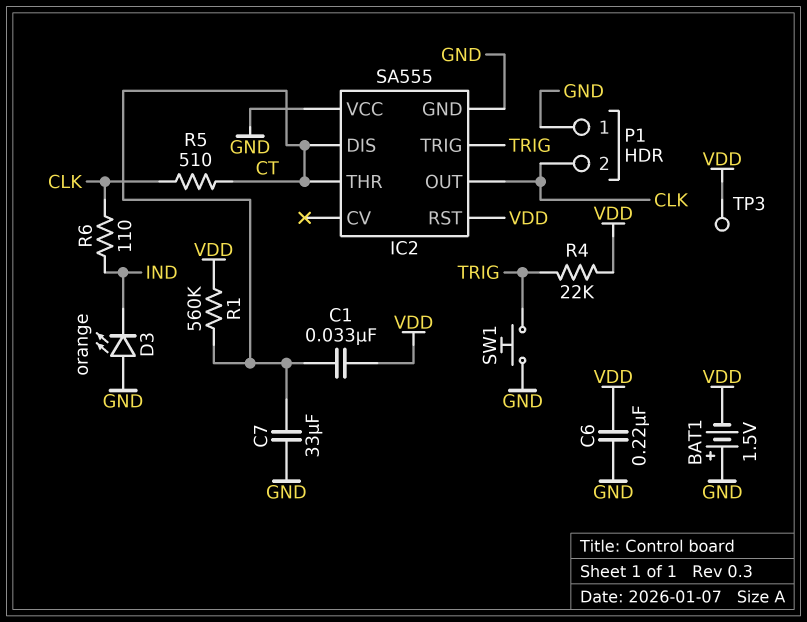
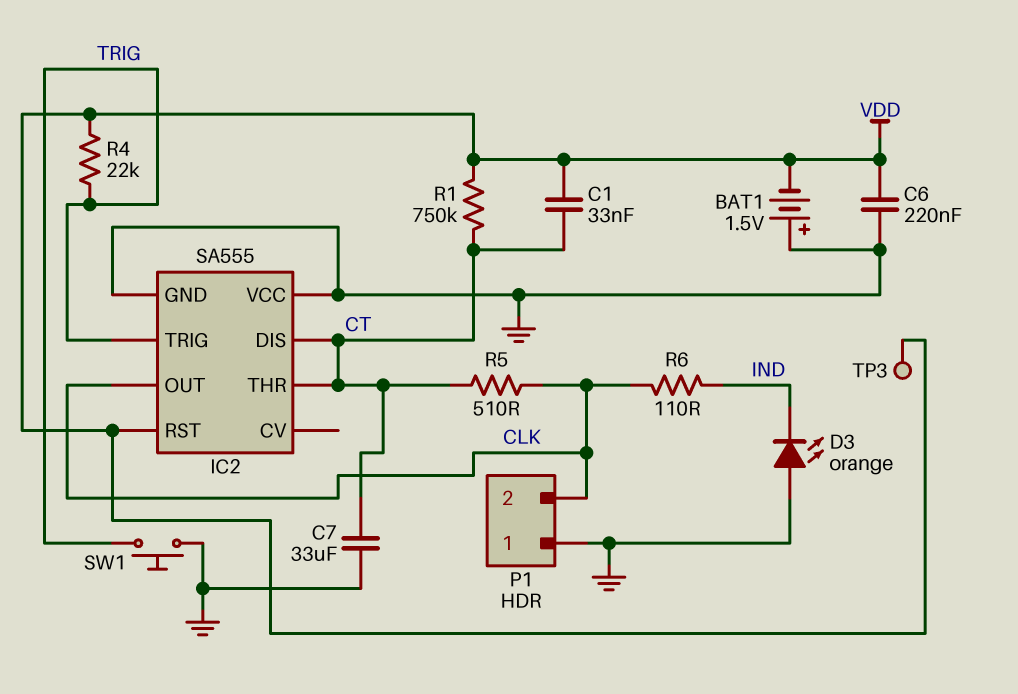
R1: 560k (CT, VDD) -> 750k (CT, VDD)

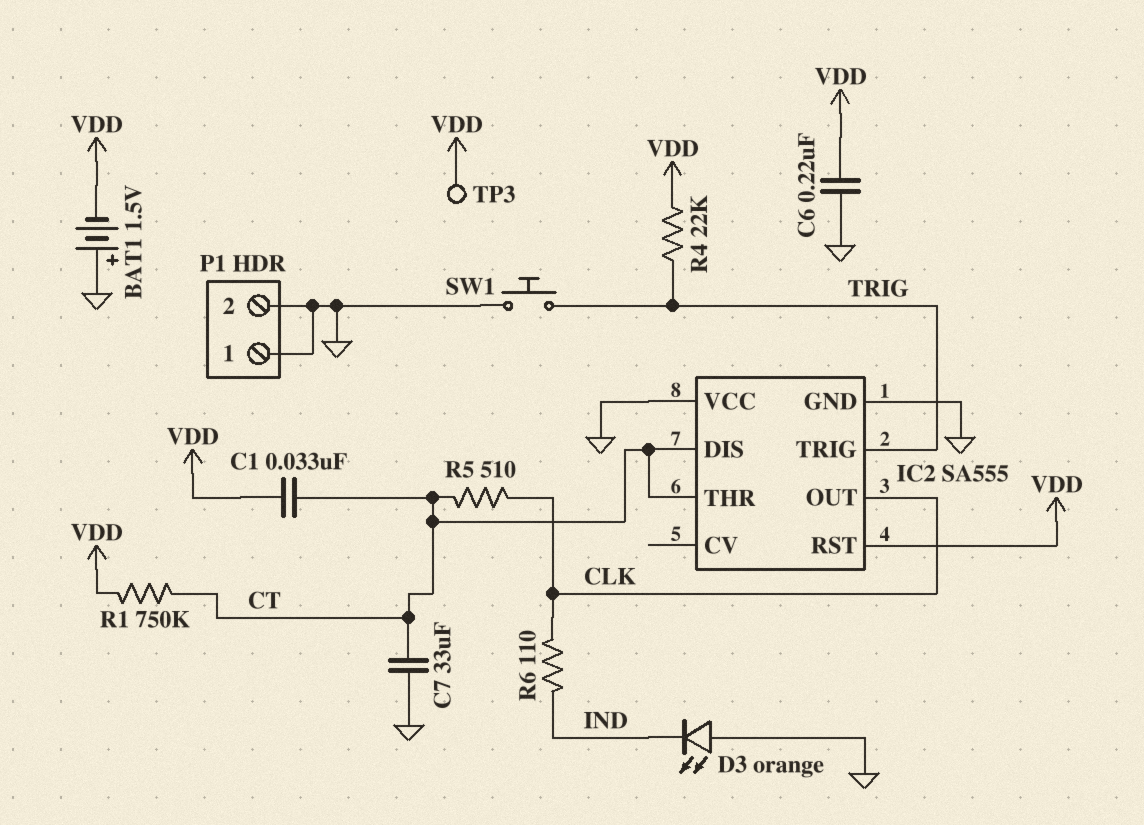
P1 pin 2: CLK -> GND

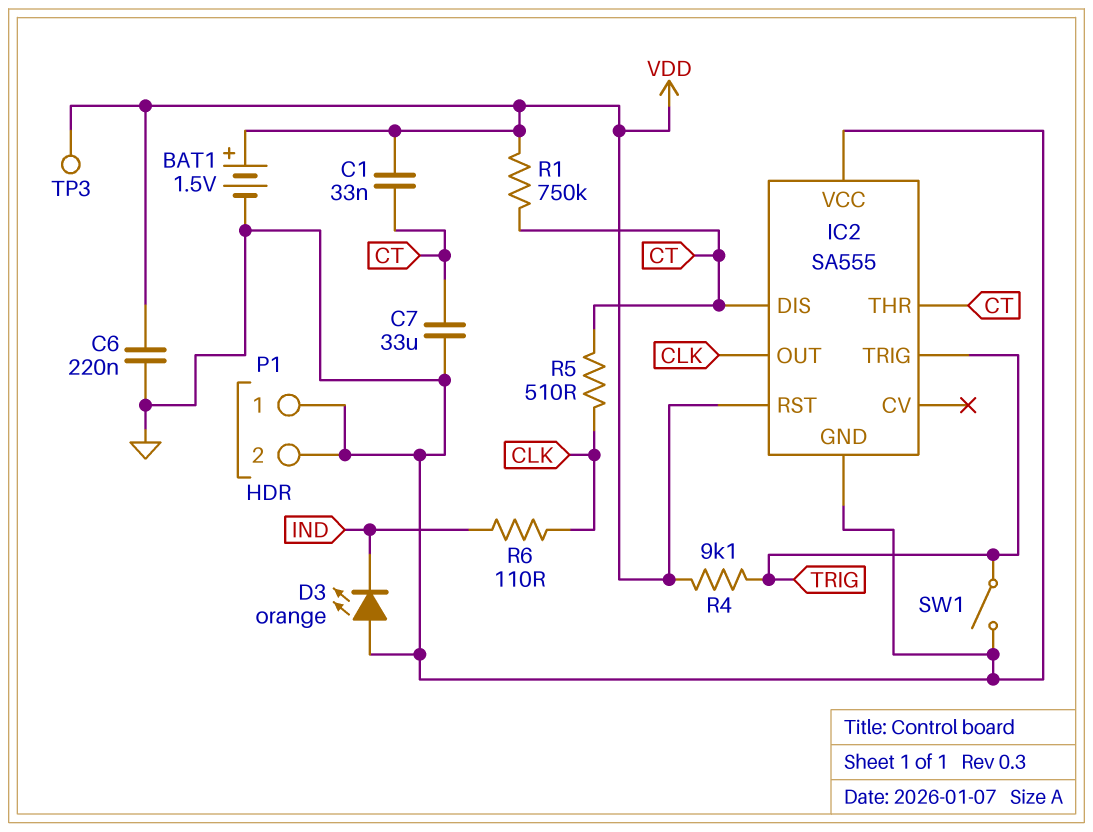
BAT1: 1.5V (plus GND, minus VDD) -> 1.5V (plus VDD, minus GND)
R4: 22k (TRIG, VDD) -> 9.1k (TRIG, VDD)
SW1: button (GND, TRIG) -> switch (GND, TRIG)

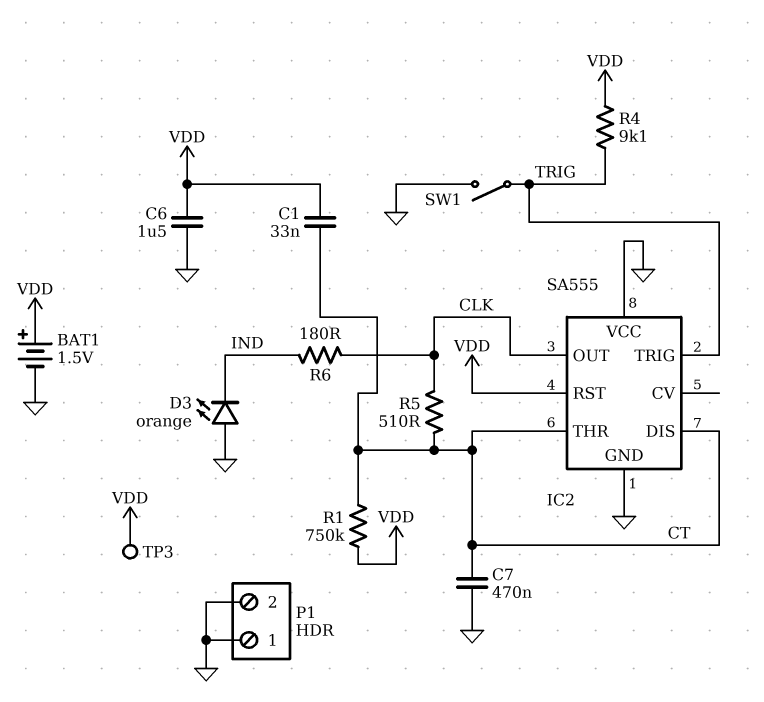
C6: 220nF (GND, VDD) -> 1.5uF (GND, VDD)
C7: 33uF (CT, GND) -> 470nF (CT, GND)
R6: 110 (CLK, IND) -> 180 (CLK, IND)

